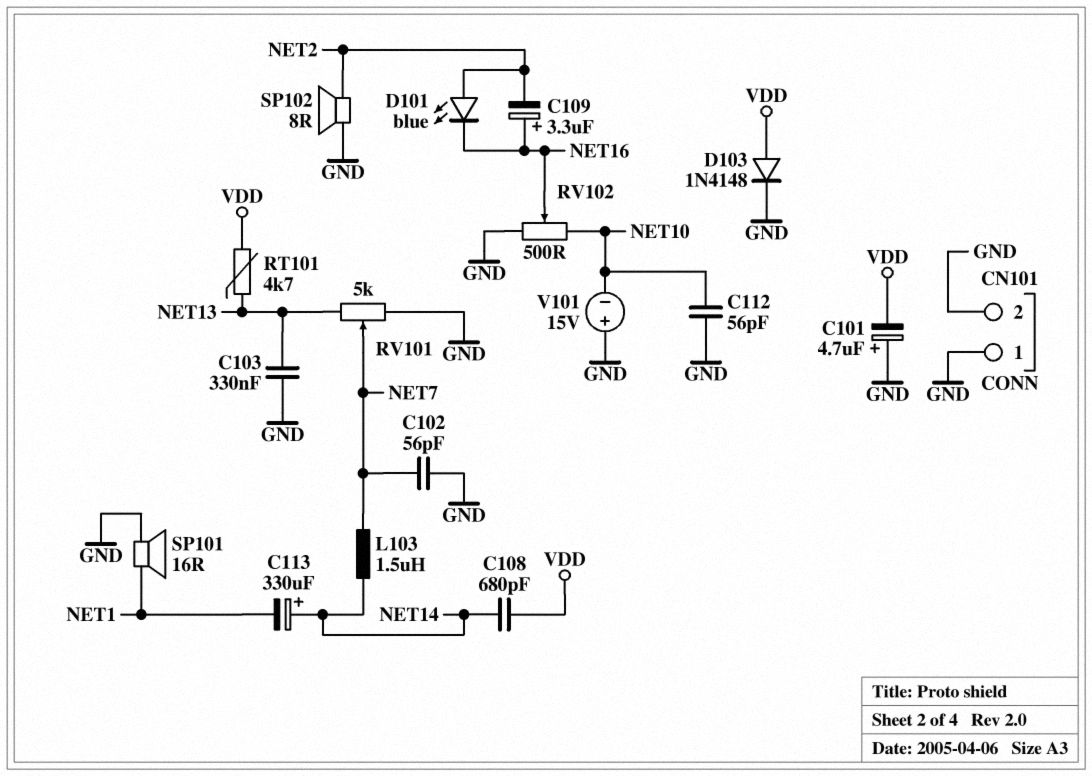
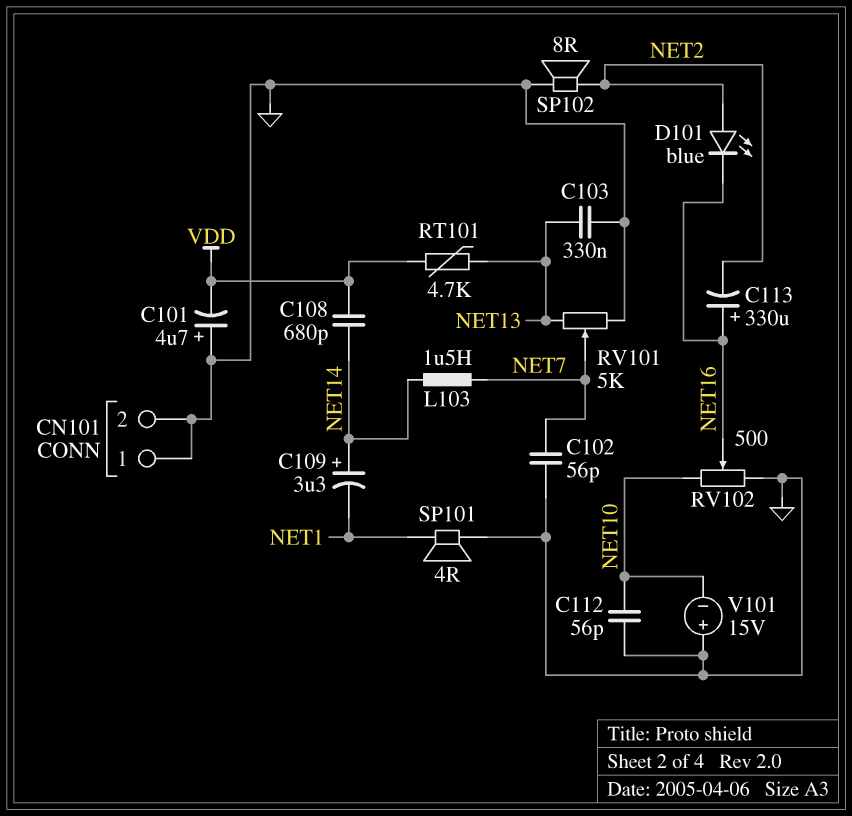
C109: 3.3uF (plus NET16, minus NET2) -> 3.3uF (plus NET14, minus NET1)
C113: 330uF (plus NET14, minus NET1) -> 330uF (plus NET16, minus NET2)
D103: diode 1N4148 (A VDD, K GND) -> none
SP101: speaker 16R (GND, NET1) -> speaker 4R (GND, NET1)

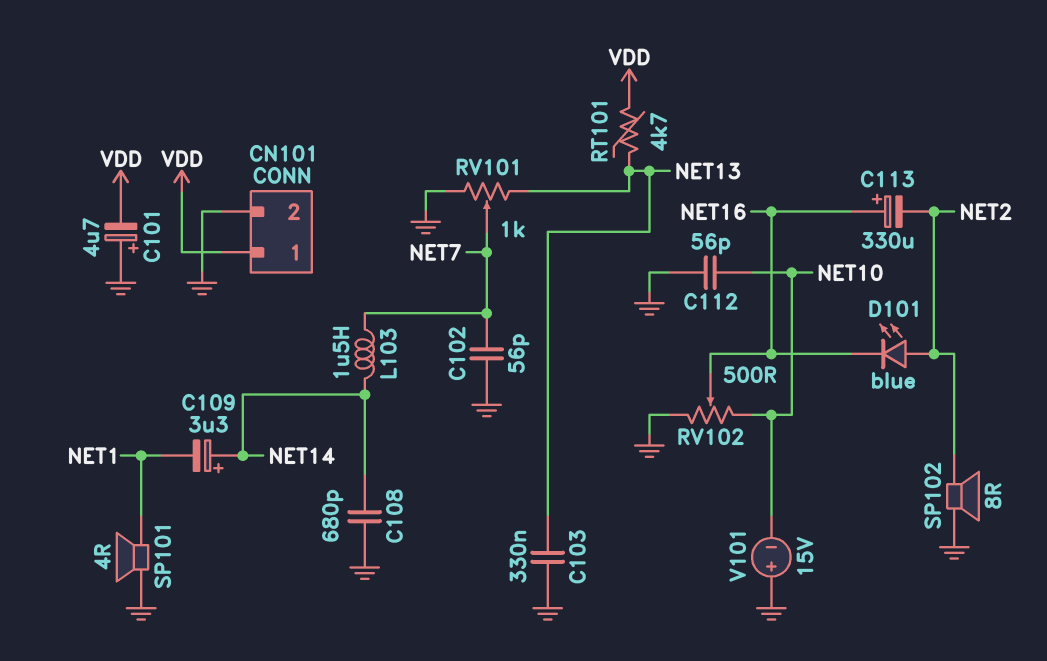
C108: 680pF (NET14, VDD) -> 680pF (GND, NET14)
CN101 pin 1: GND -> VDD
RV101: 5k (GND, NET13, wiper NET7) -> 1k (GND, NET13, wiper NET7)

